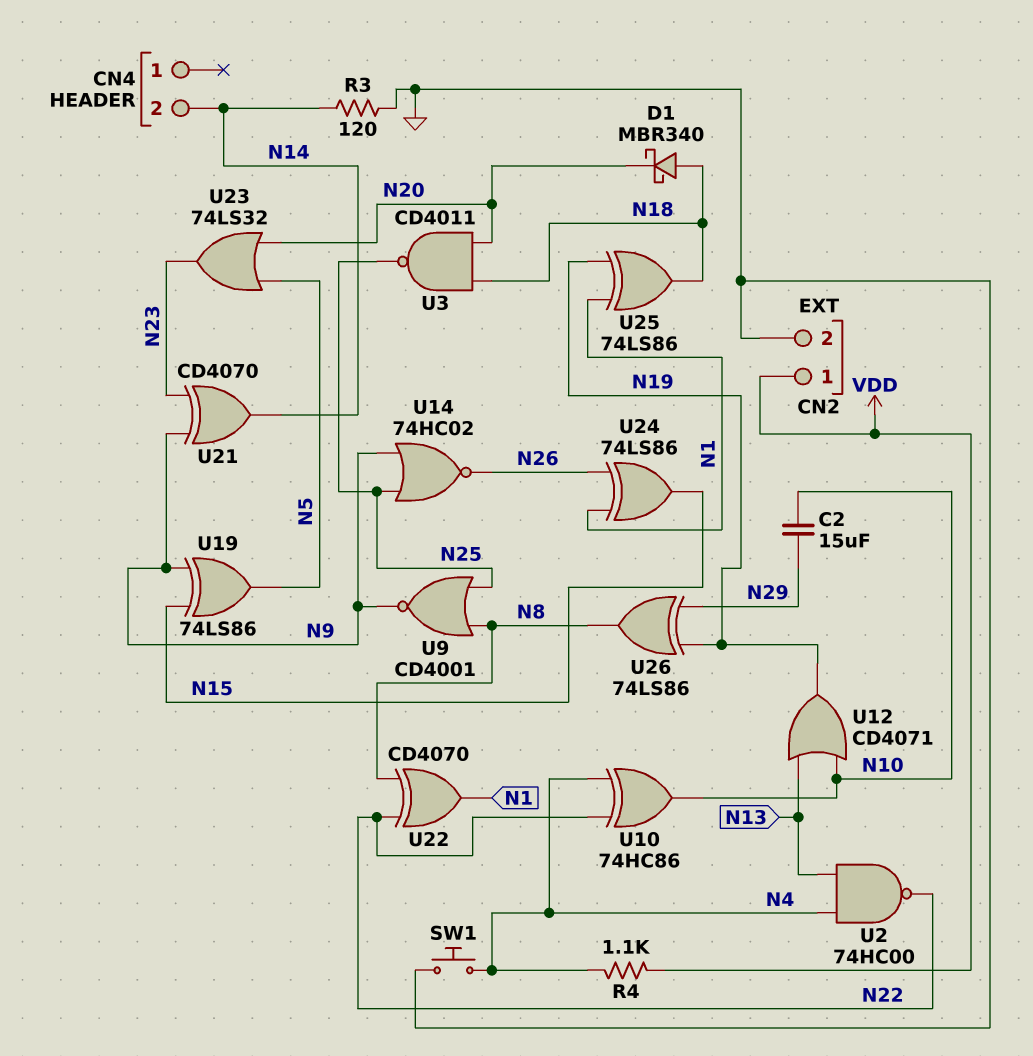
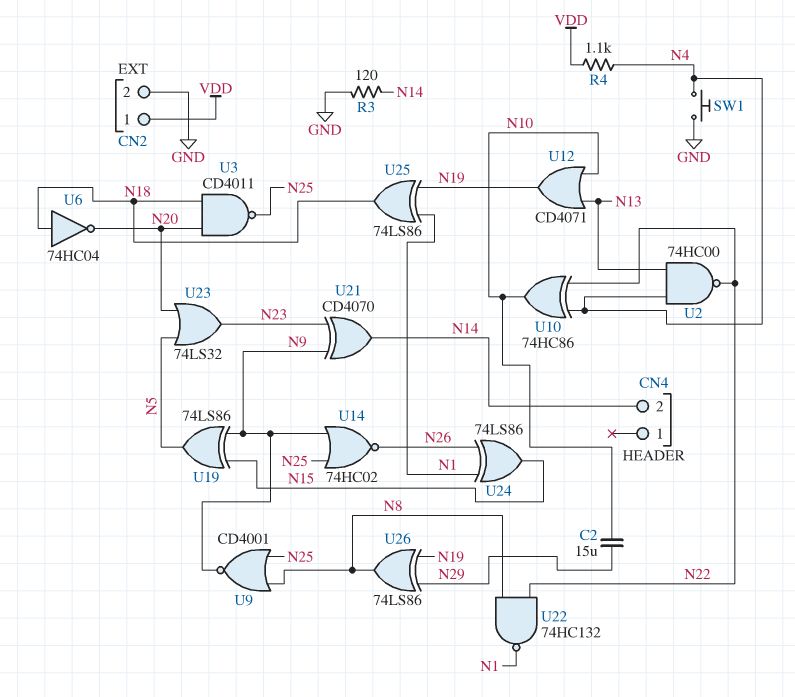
D1: schottky MBR340 (A N18, K N20) -> none
U6: none -> NOT 74HC04 (in N18, out N20)
U22: XOR CD4070 (in N8, in N22, out N1) -> NAND 74HC132 (in N8, in N22, out N1)

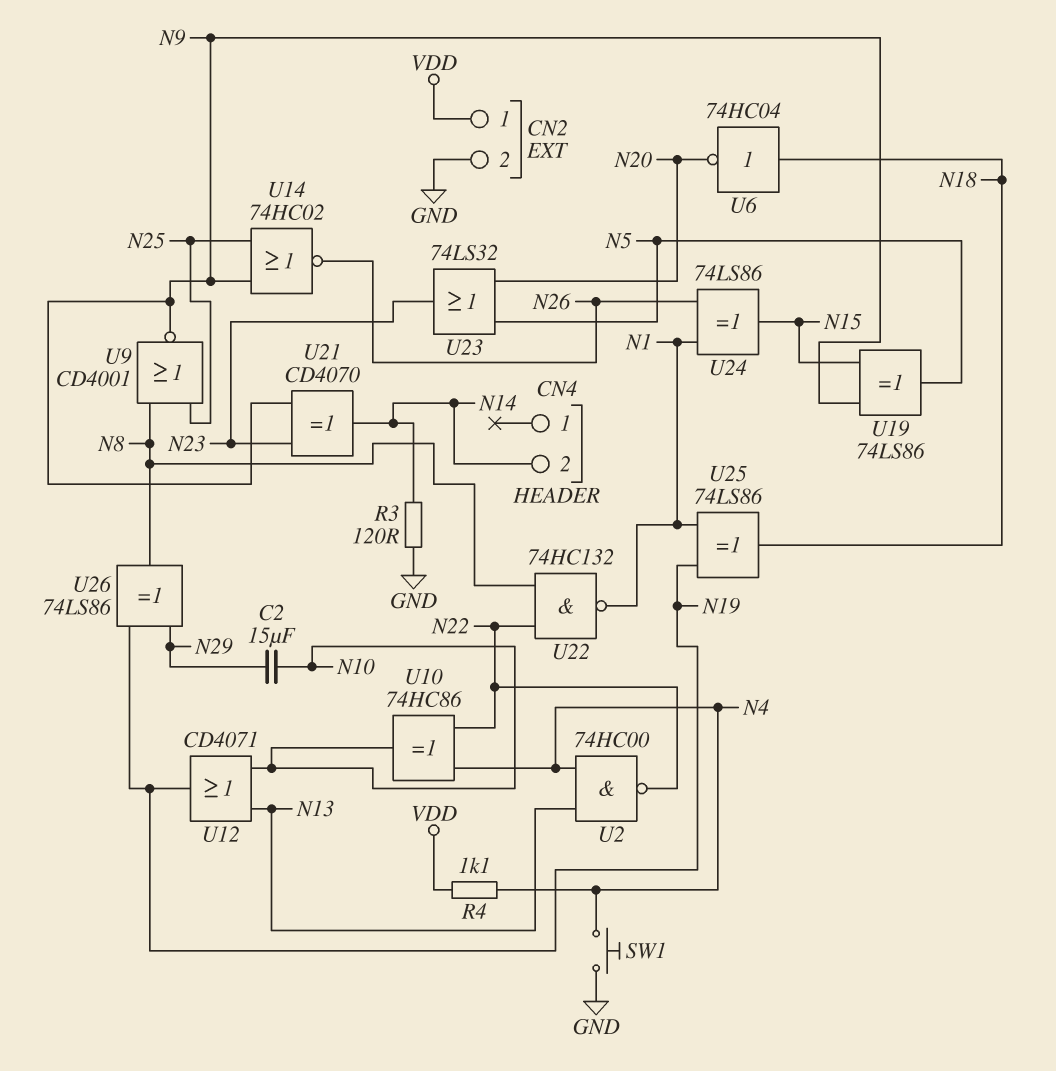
U3: NAND CD4011 (in N18, in N20, out N25) -> none

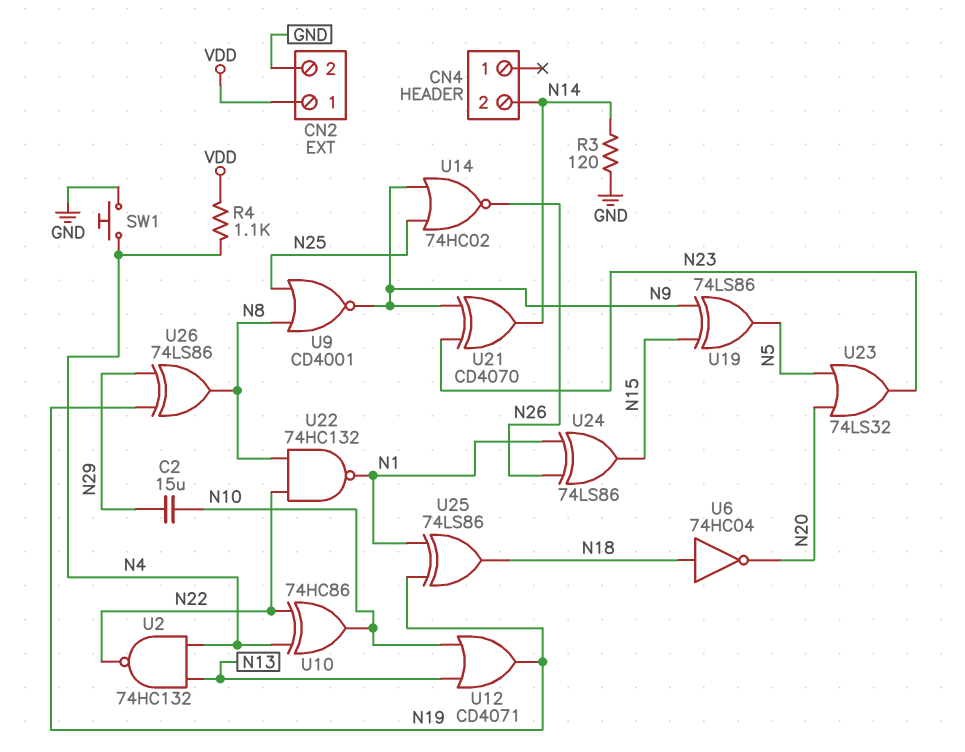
U2: NAND 74HC00 (in N4, in N13, out N22) -> NAND 74HC132 (in N4, in N13, out N22)

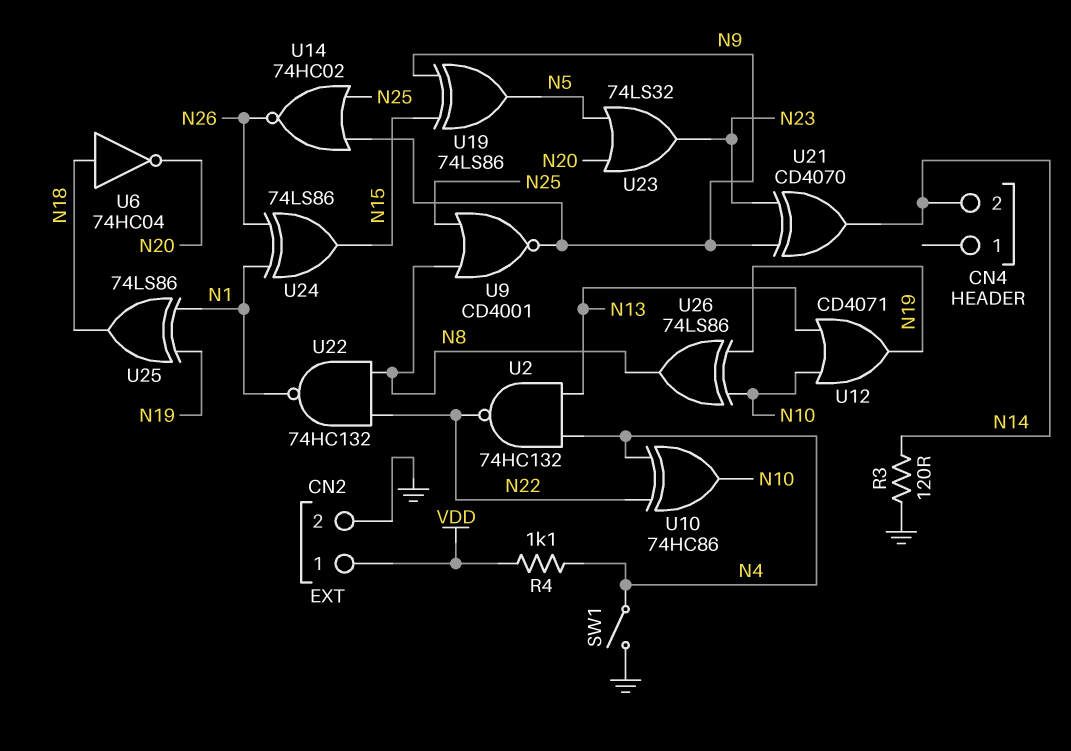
C2: 15uF (N10, N29) -> none
SW1: button (GND, N4) -> switch (GND, N4)
U26: XOR 74LS86 (in N19, in N29, out N8) -> XOR 74LS86 (in N10, in N19, out N8)

